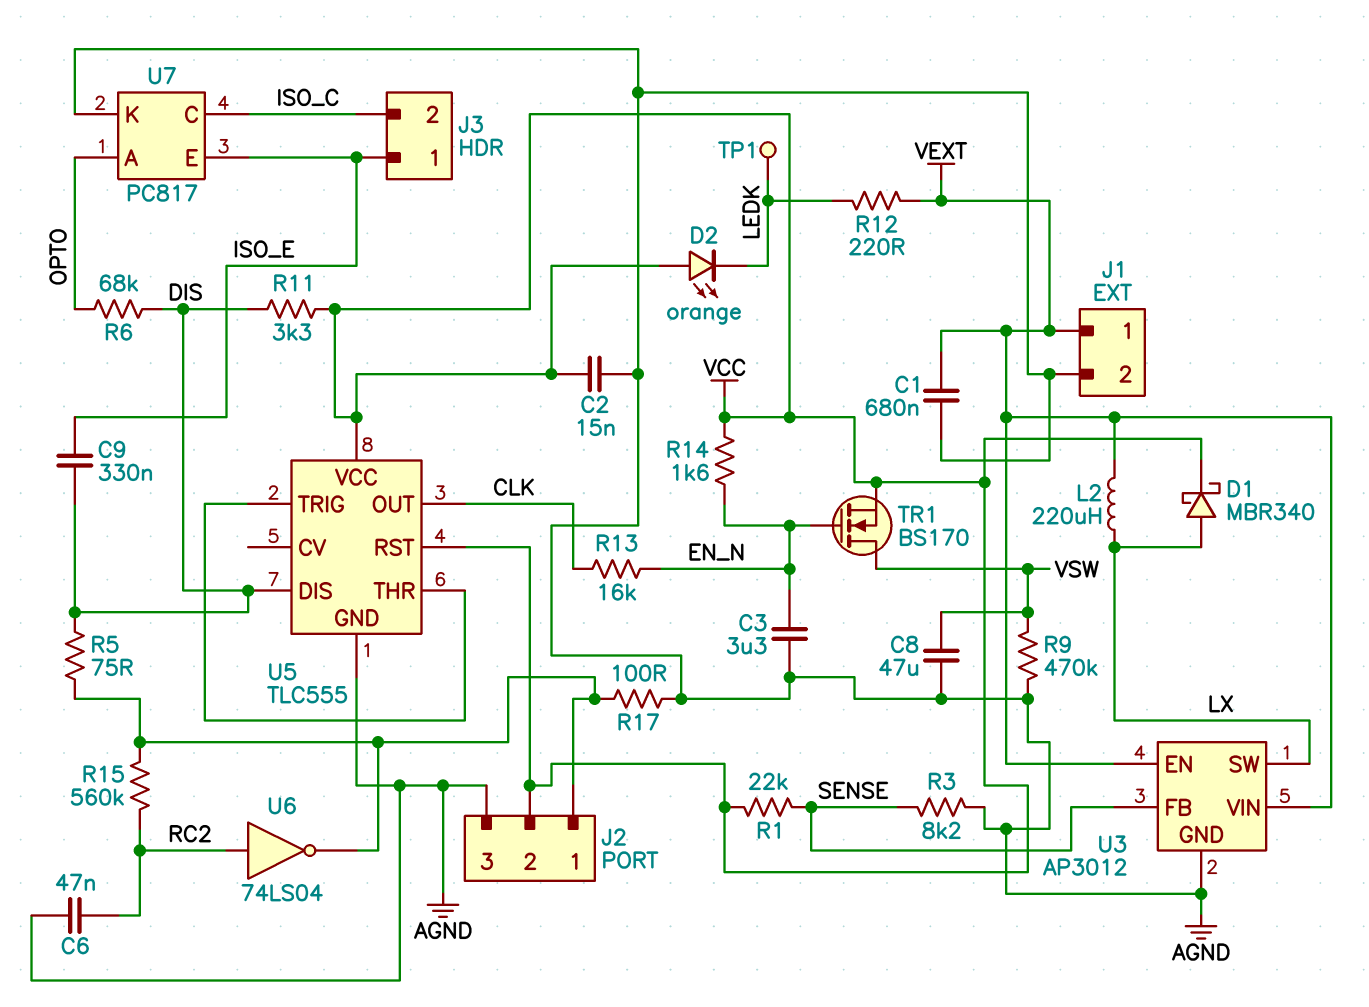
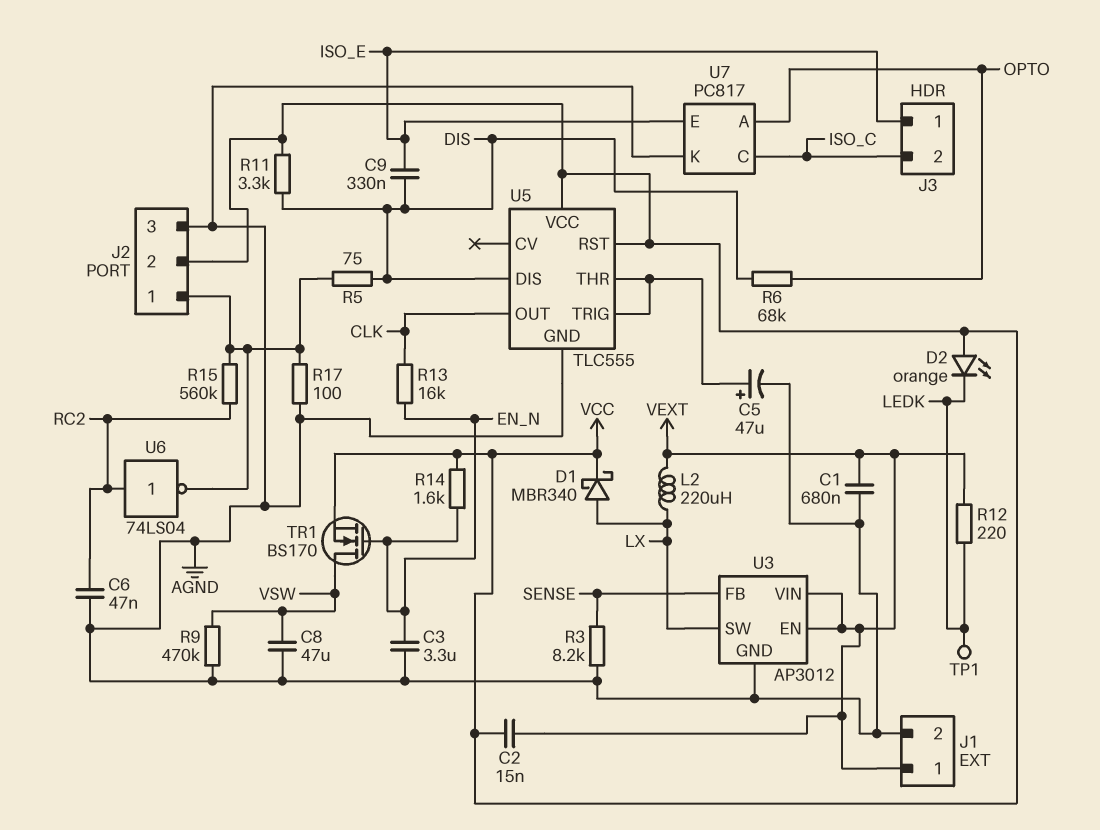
C2: 15nF (AGND, VCC) -> 15nF (VCC, VEXT)
C5: none -> 47uF (plus U5/THR, minus AGND)
R1: 22k (SENSE, VCC) -> none

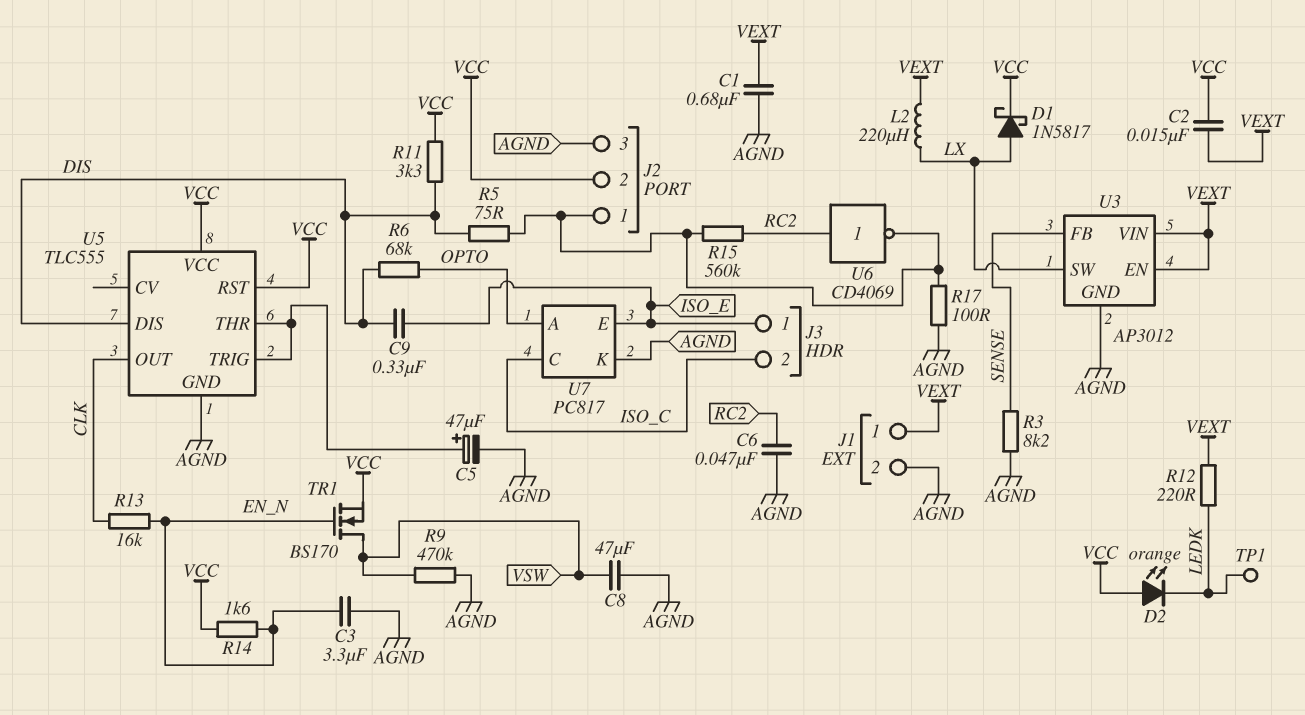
D1: schottky MBR340 (A LX, K VCC) -> schottky 1N5817 (A LX, K VCC)
U6: NOT 74LS04 (in RC2, out J2/1) -> NOT CD4069 (in RC2, out J2/1)

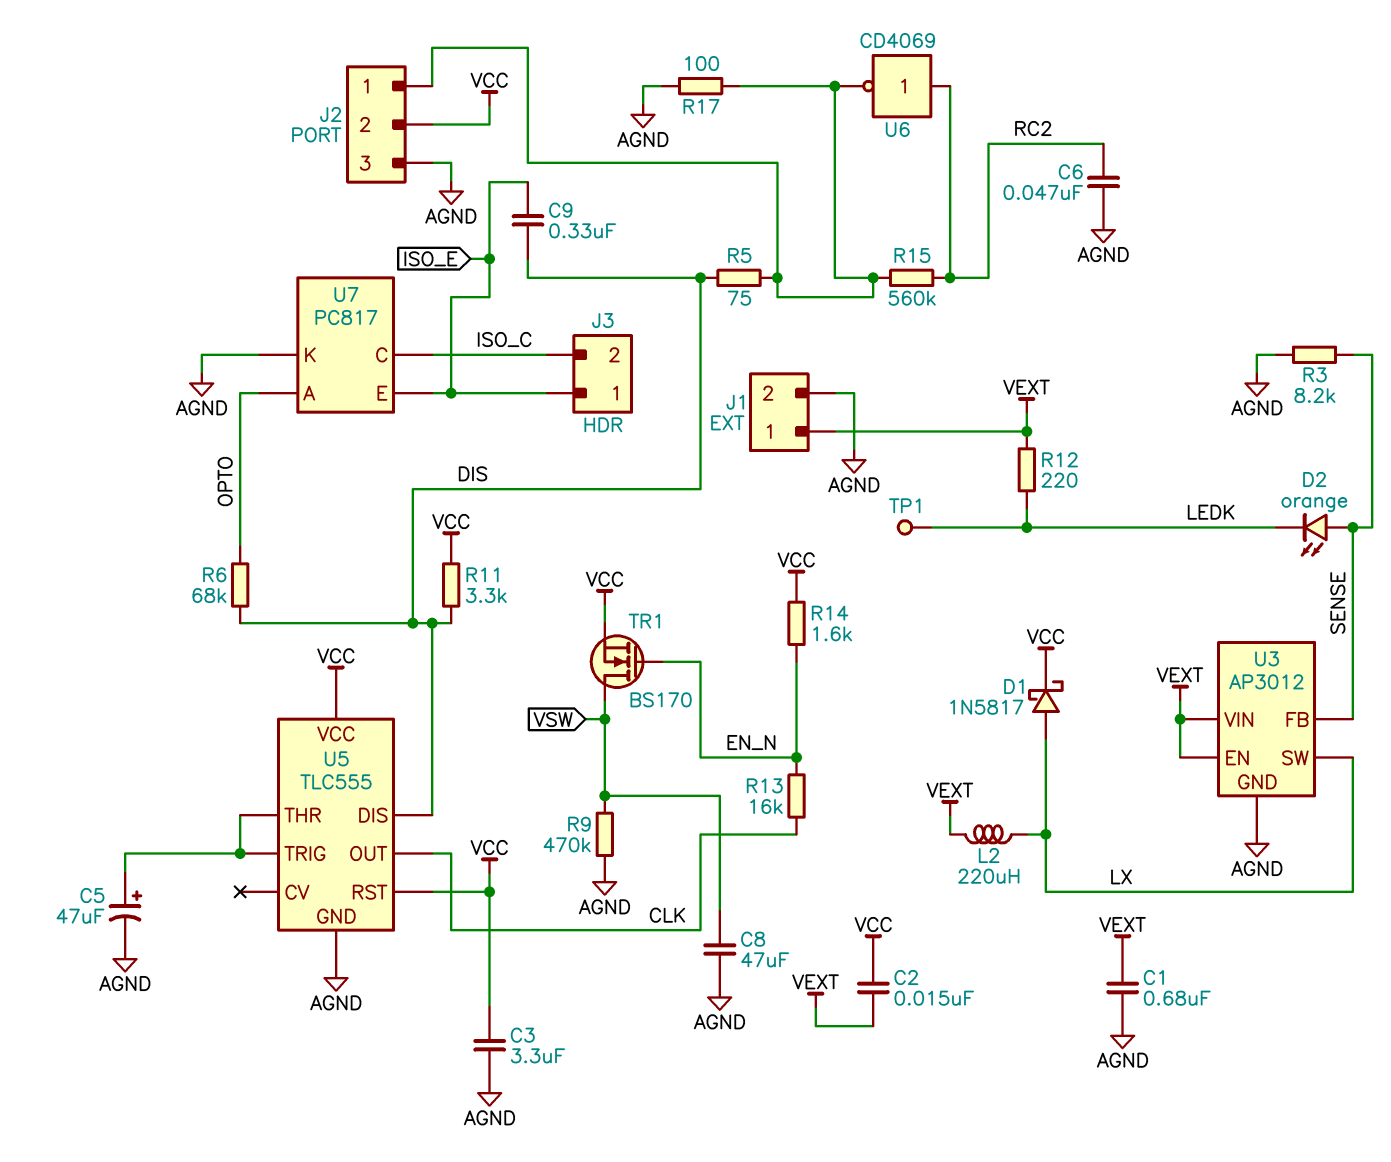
C3: 3.3uF (AGND, EN_N) -> 3.3uF (AGND, VCC)
D2: LED orange (A VCC, K LEDK) -> LED orange (A SENSE, K LEDK)

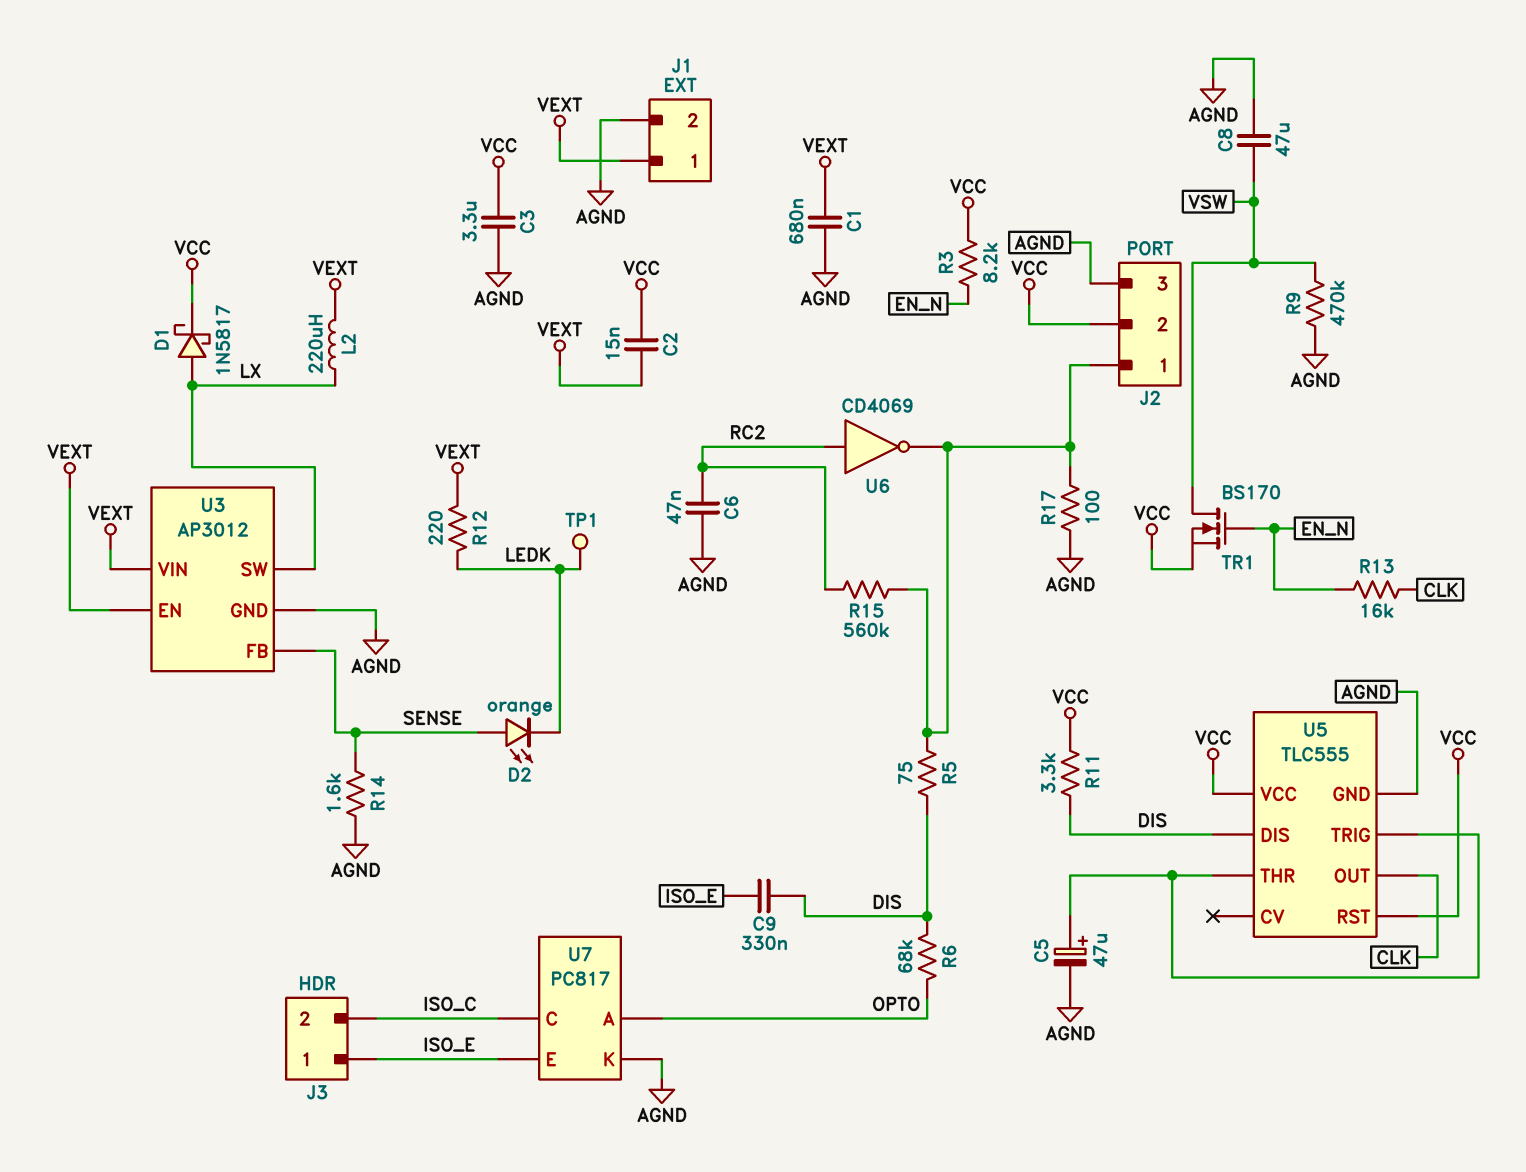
R3: 8.2k (AGND, SENSE) -> 8.2k (EN_N, VCC)
R14: 1.6k (EN_N, VCC) -> 1.6k (AGND, SENSE)

